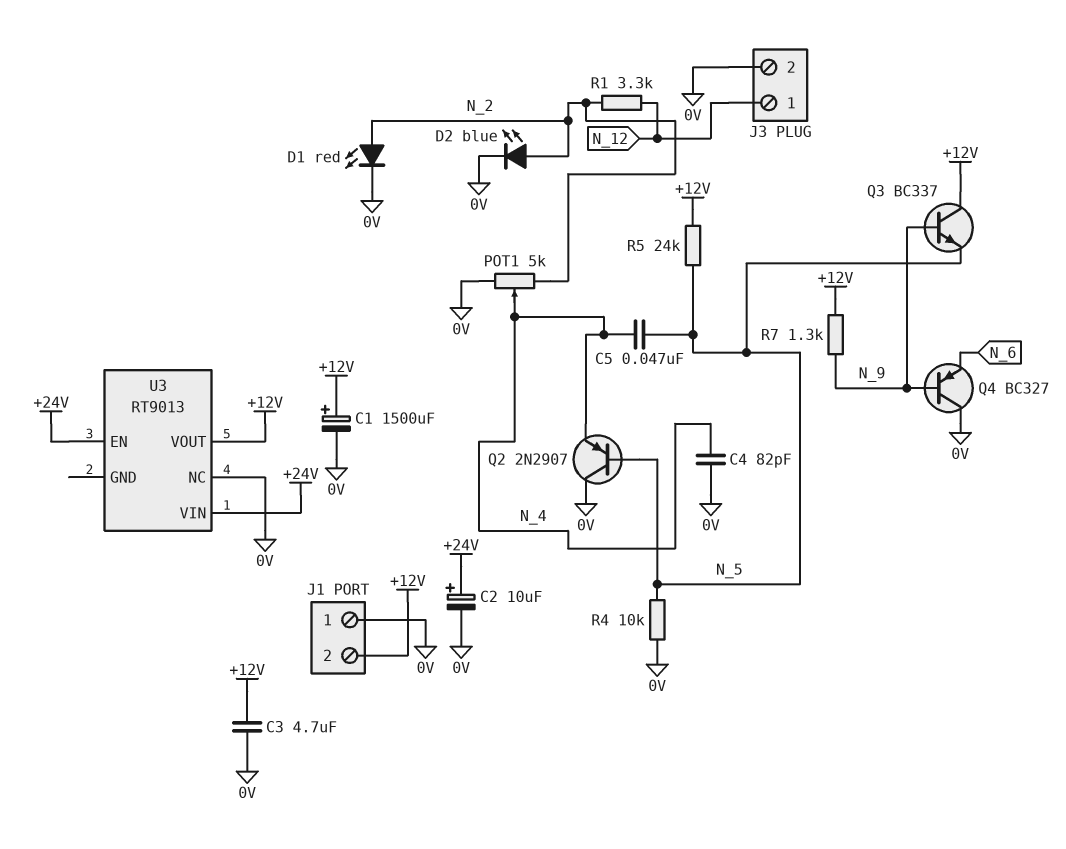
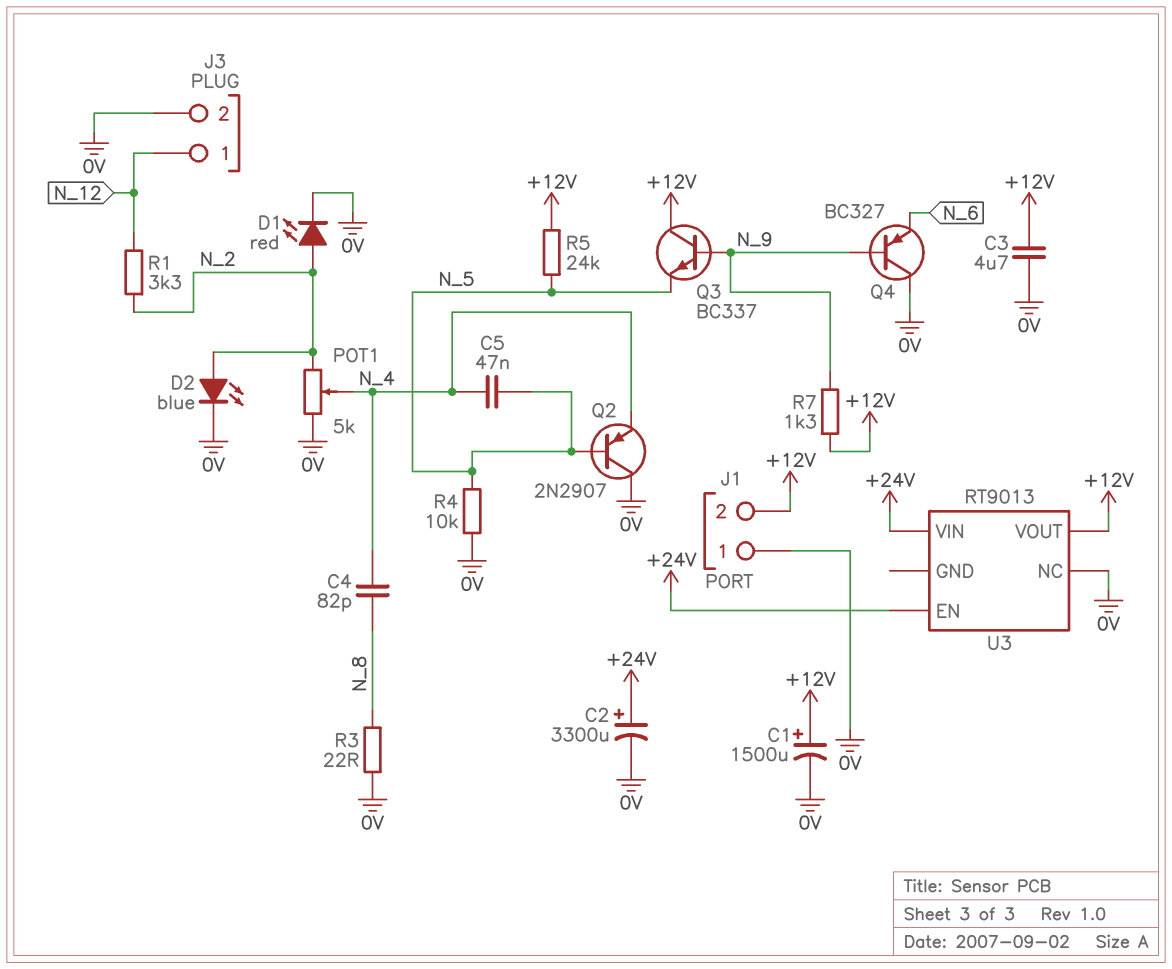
C2: 10uF (plus +24V, minus 0V) -> 3300uF (plus +24V, minus 0V)
C4: 82pF (0V, N_4) -> 82pF (N_4, N_8)
R3: none -> 22 (0V, N_8)

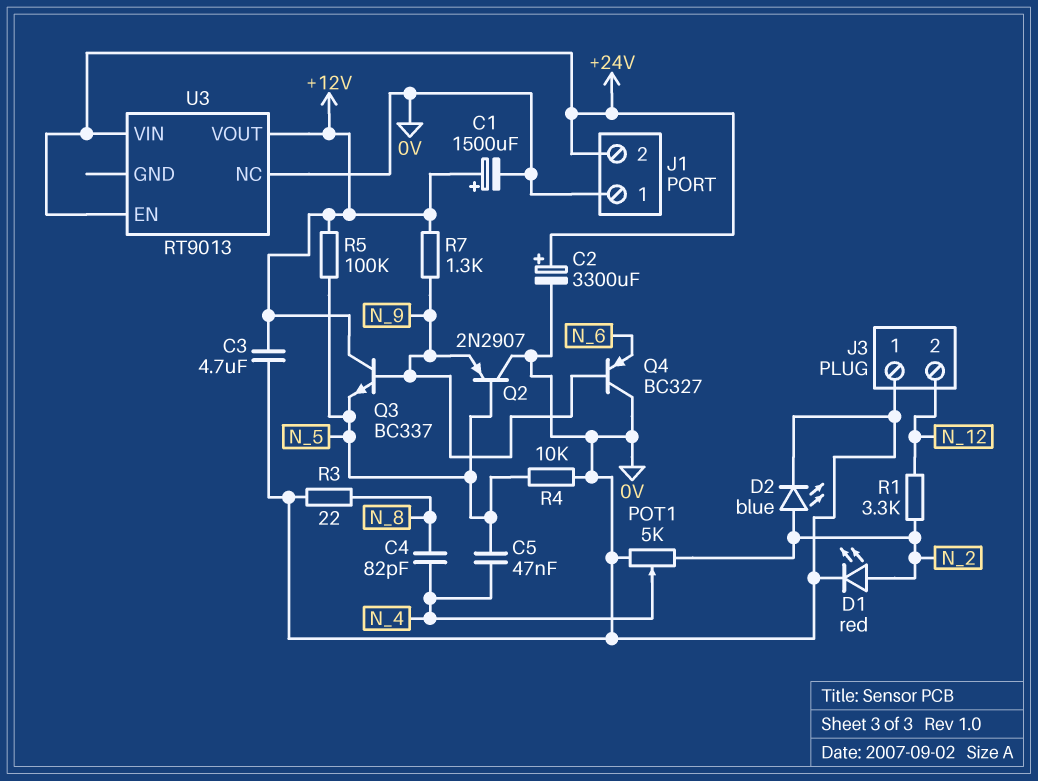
J1 pin 2: +12V -> +24V
J3 pin 1: N_12 -> 0V
J3 pin 2: 0V -> N_12
Q2: PNP 2N2907 (B N_5, C 0V, E N_4) -> PNP 2N2907 (B N_5, C 0V, E N_9)
R5: 24k (+12V, N_5) -> 100k (+12V, N_5)

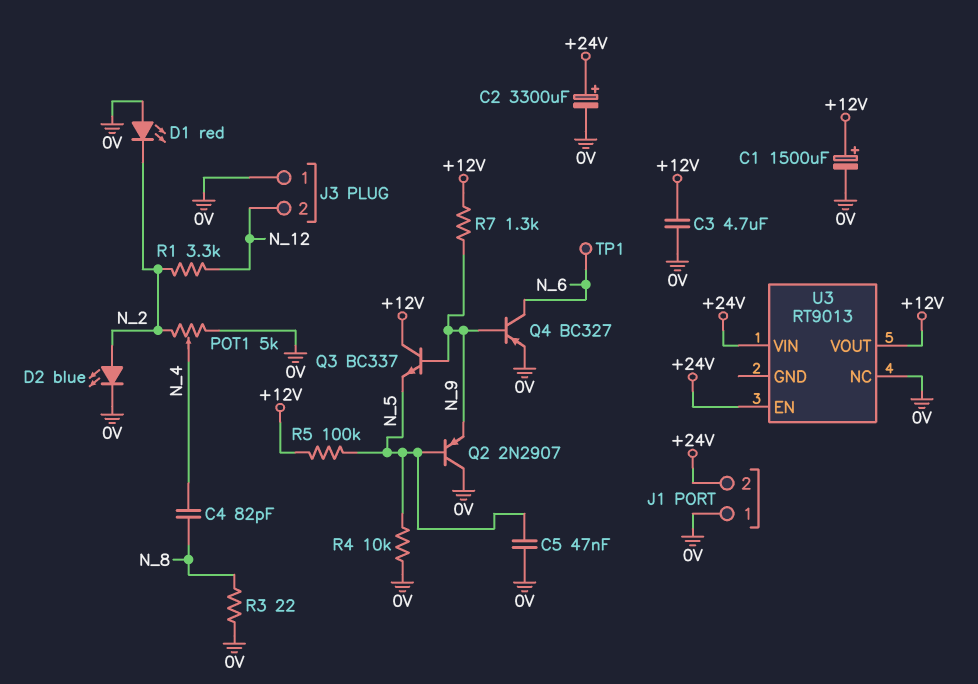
C5: 47nF (N_4, N_5) -> 47nF (0V, N_5)
D1: LED red (A N_2, K 0V) -> LED red (A 0V, K N_2)
Q4: PNP BC327 (B N_9, C 0V, E N_6) -> PNP BC327 (B N_9, C N_6, E 0V)
TP1: none -> test point (N_6)

